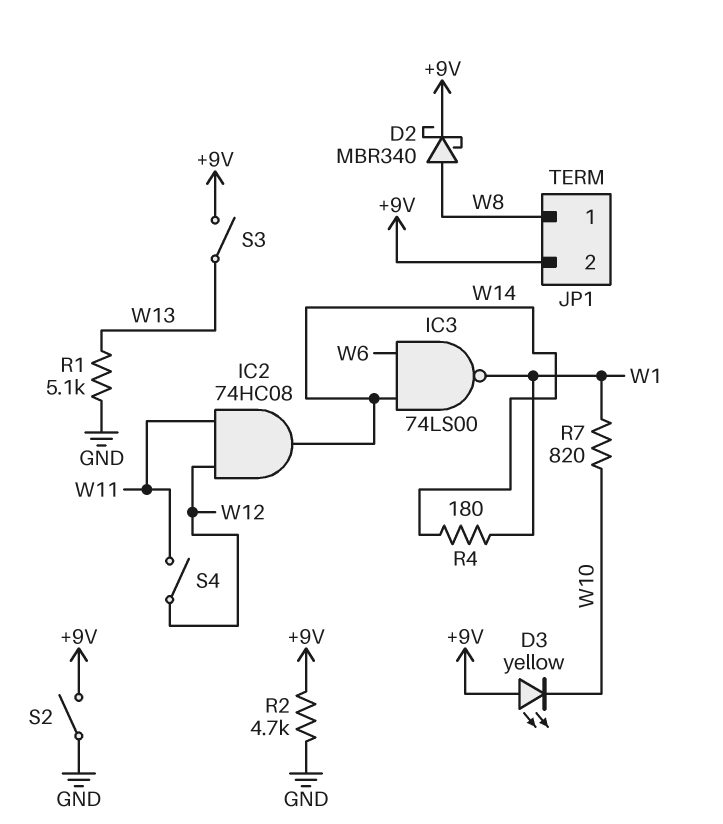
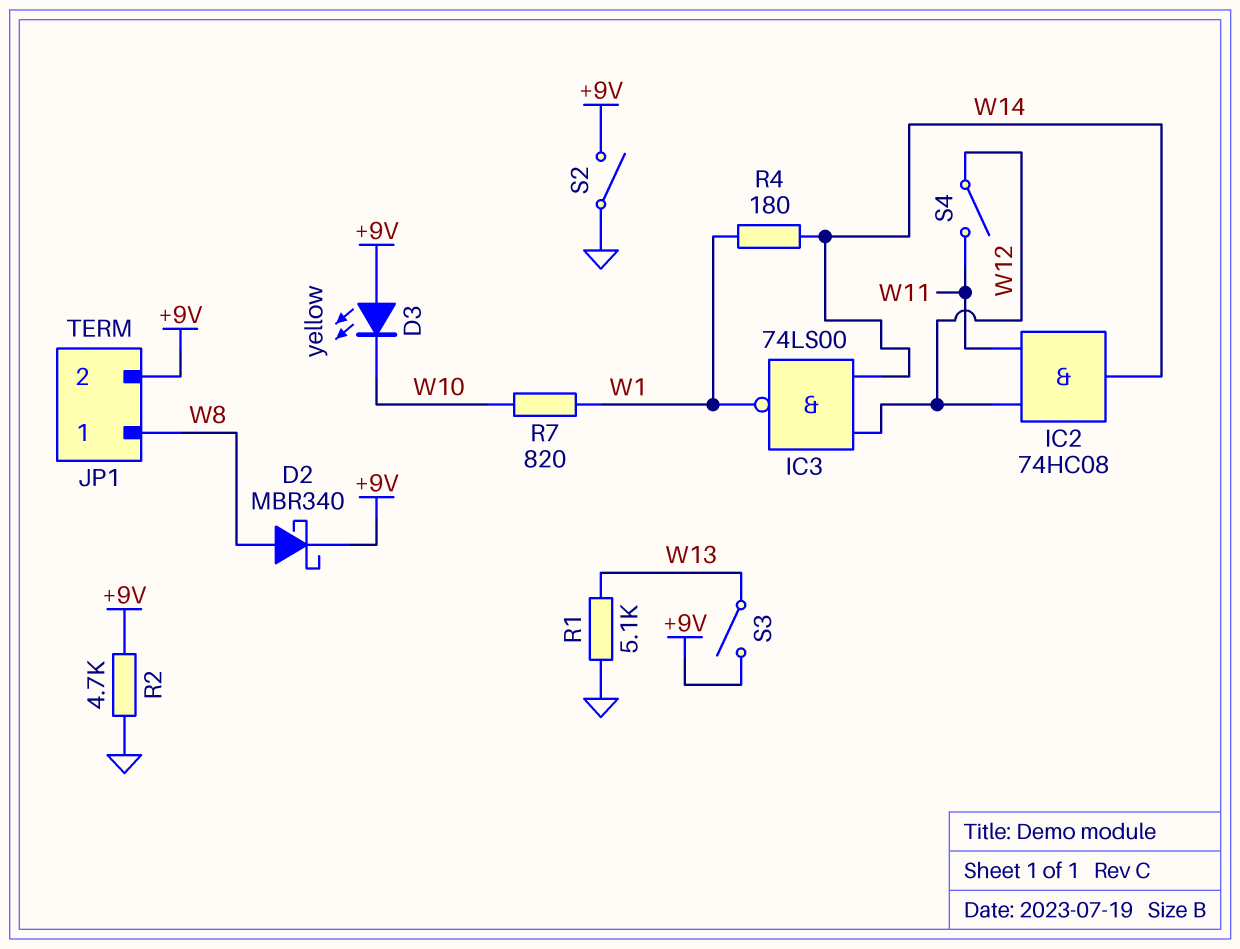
IC3: NAND 74LS00 (in W6, in W14, out W1) -> NAND 74LS00 (in W12, in W14, out W1)

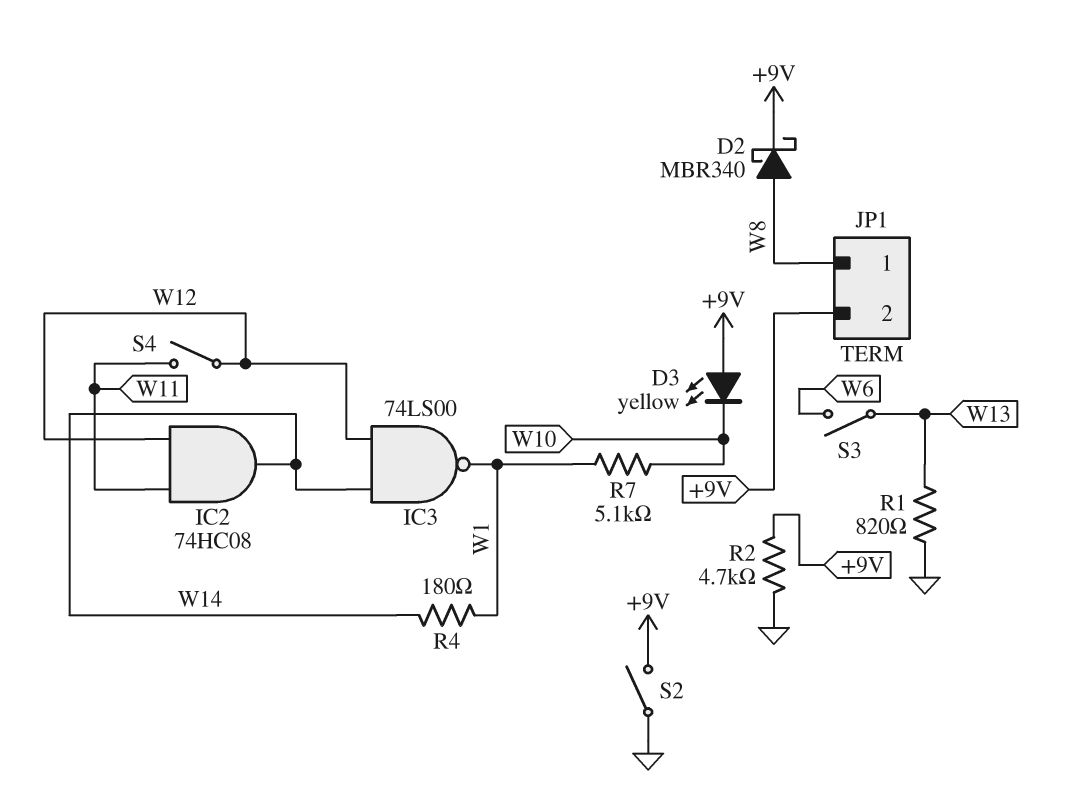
R1: 5.1k (GND, W13) -> 820 (GND, W13)
R7: 820 (W1, W10) -> 5.1k (W1, W10)
S3: switch (+9V, W13) -> switch (W6, W13)

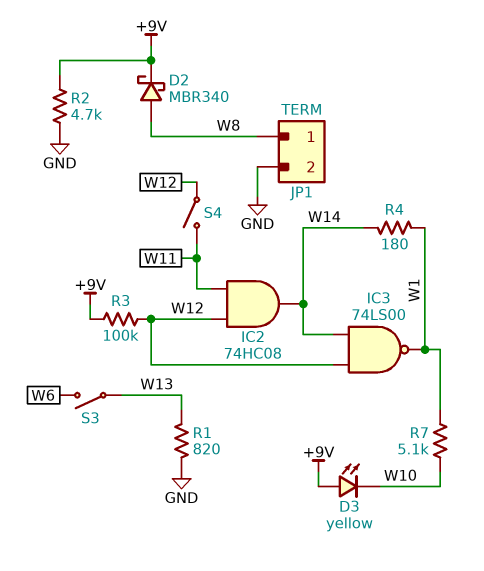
JP1 pin 2: +9V -> GND
R3: none -> 100k (+9V, W12)
S2: switch (+9V, GND) -> none

